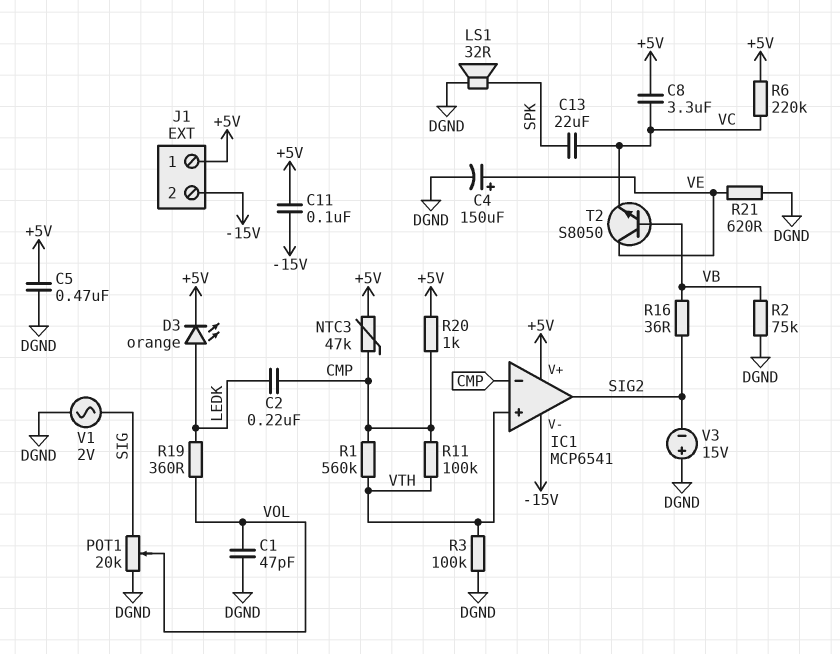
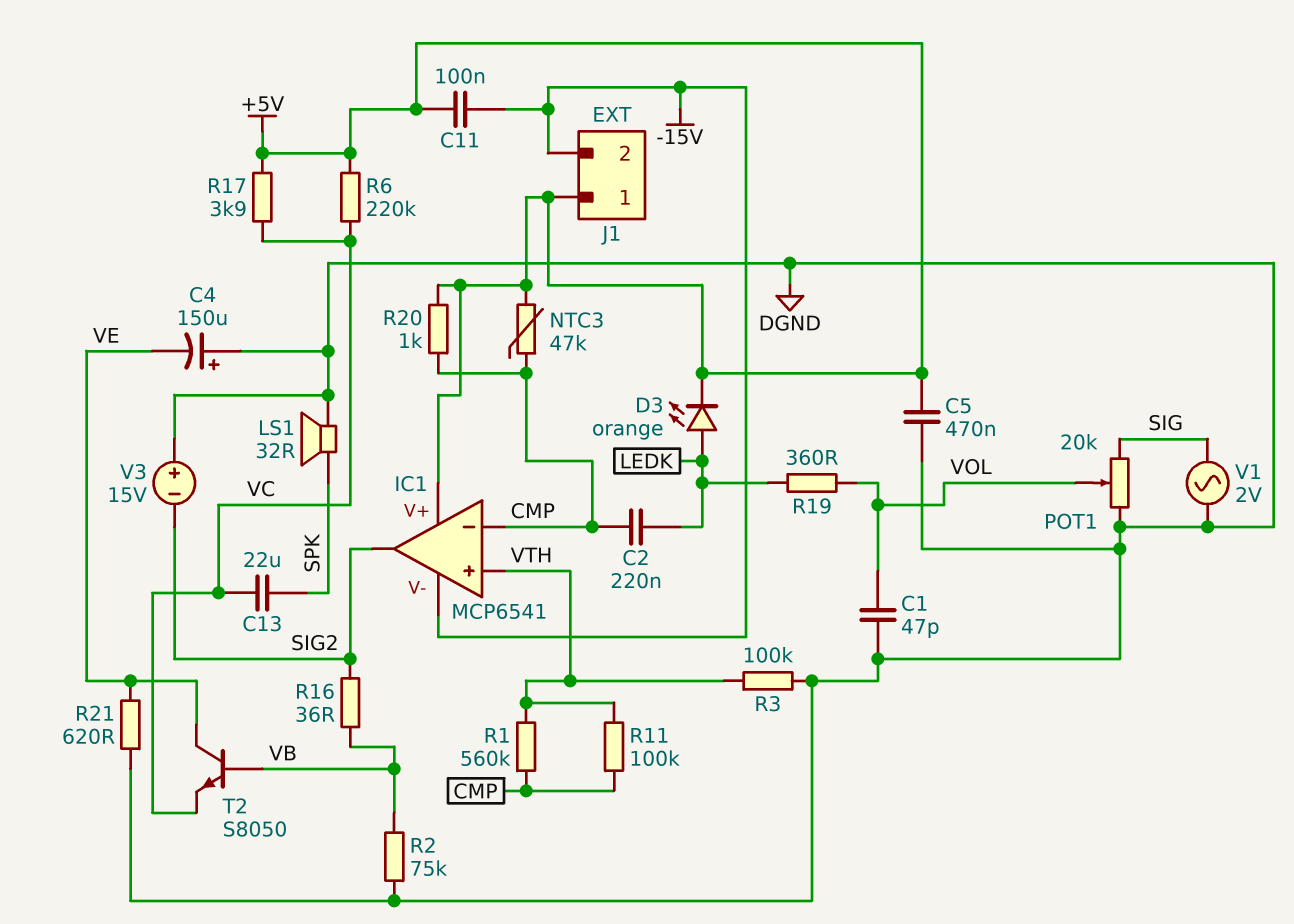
C4: 150uF (plus VE, minus DGND) -> 150uF (plus DGND, minus VE)
C8: 3.3uF (+5V, VC) -> none
R17: none -> 3.9k (+5V, VC)

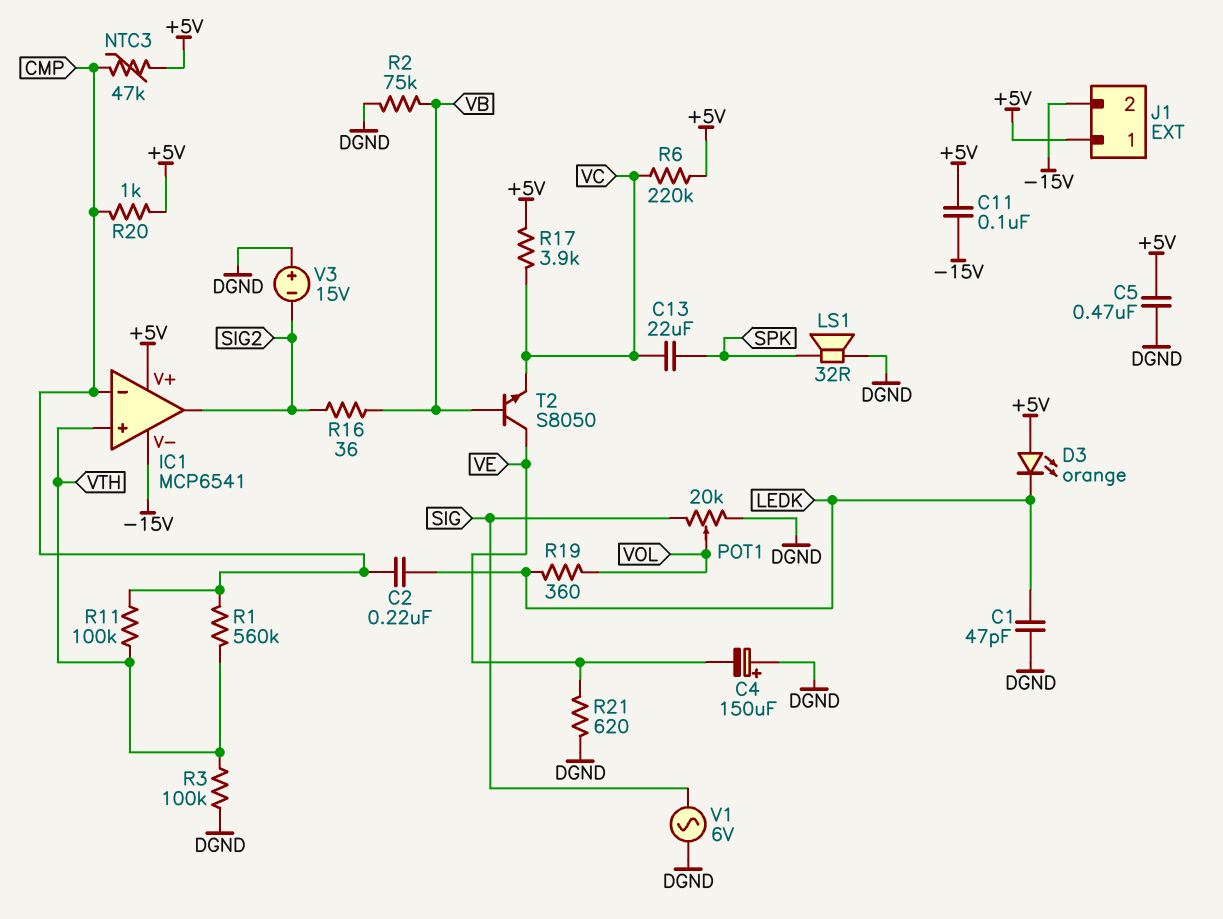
C1: 47pF (DGND, VOL) -> 47pF (DGND, LEDK)
D3: LED orange (A LEDK, K +5V) -> LED orange (A +5V, K LEDK)
V1: AC 2V (DGND, SIG) -> AC 6V (DGND, SIG)

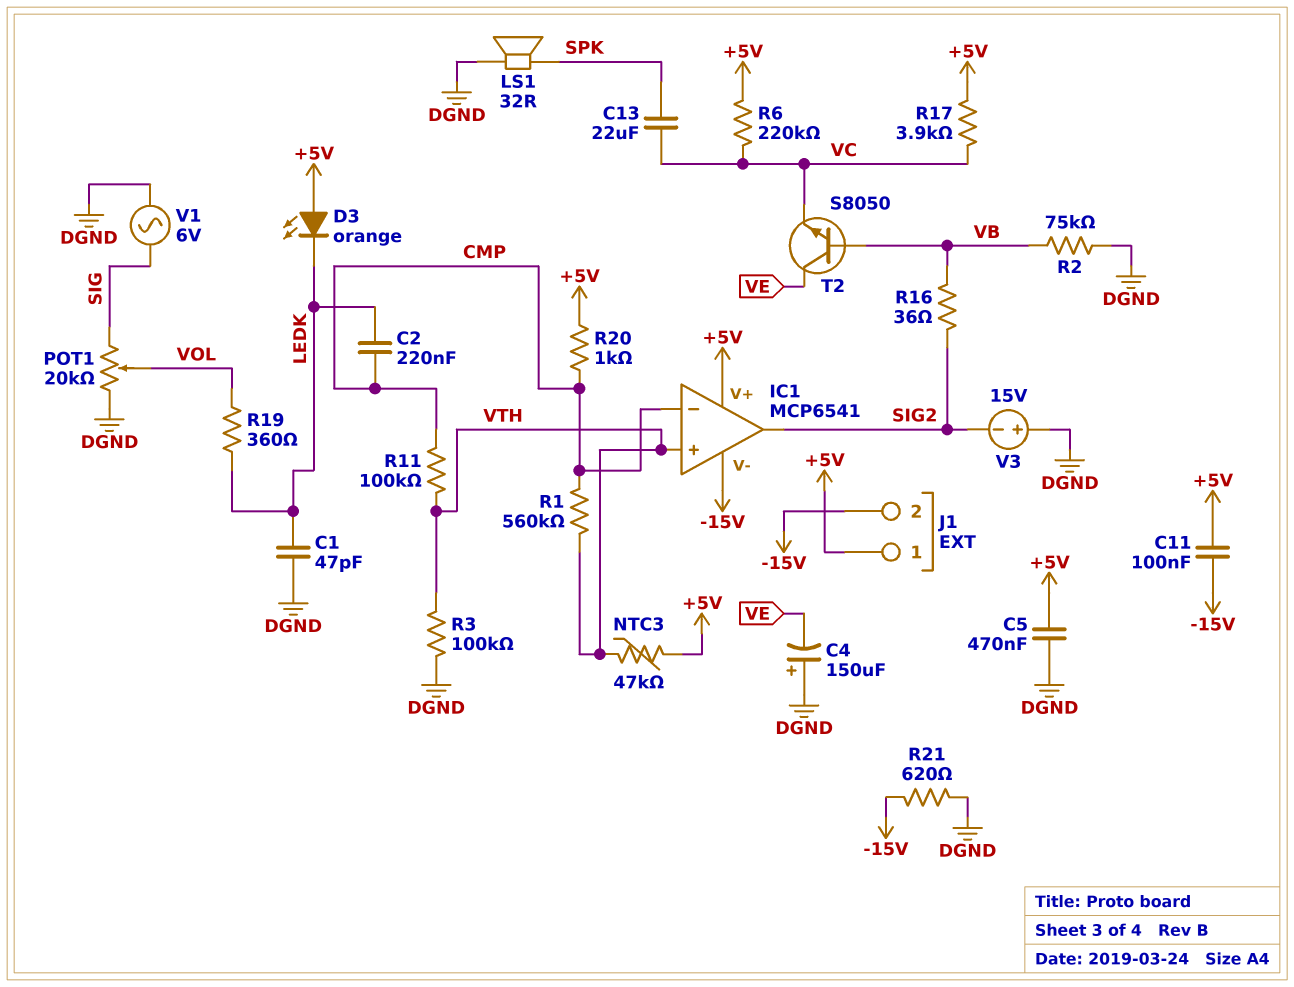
NTC3: 47k (+5V, CMP) -> 47k (+5V, VTH)
R21: 620 (DGND, VE) -> 620 (-15V, DGND)

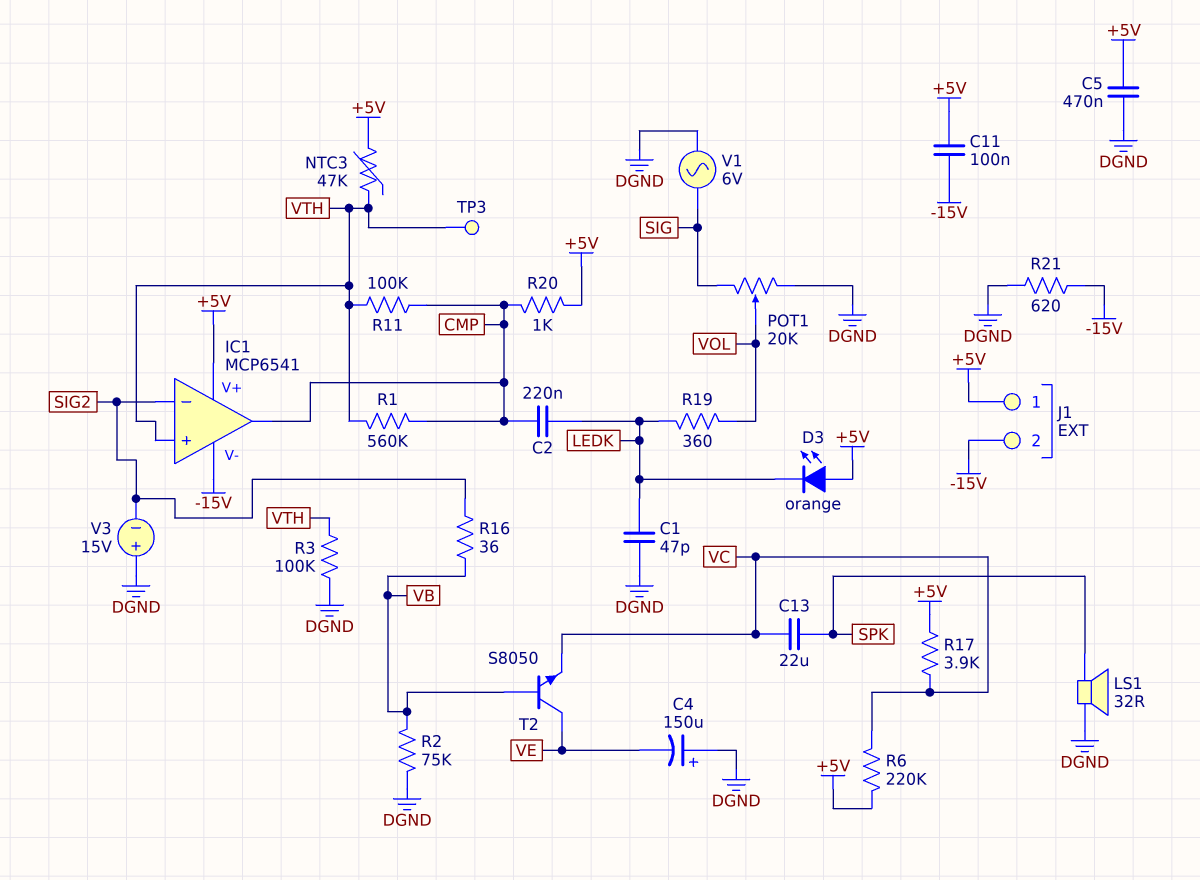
IC1 pin in-: CMP -> SIG2
IC1 pin out: SIG2 -> CMP
TP3: none -> test point (VTH)

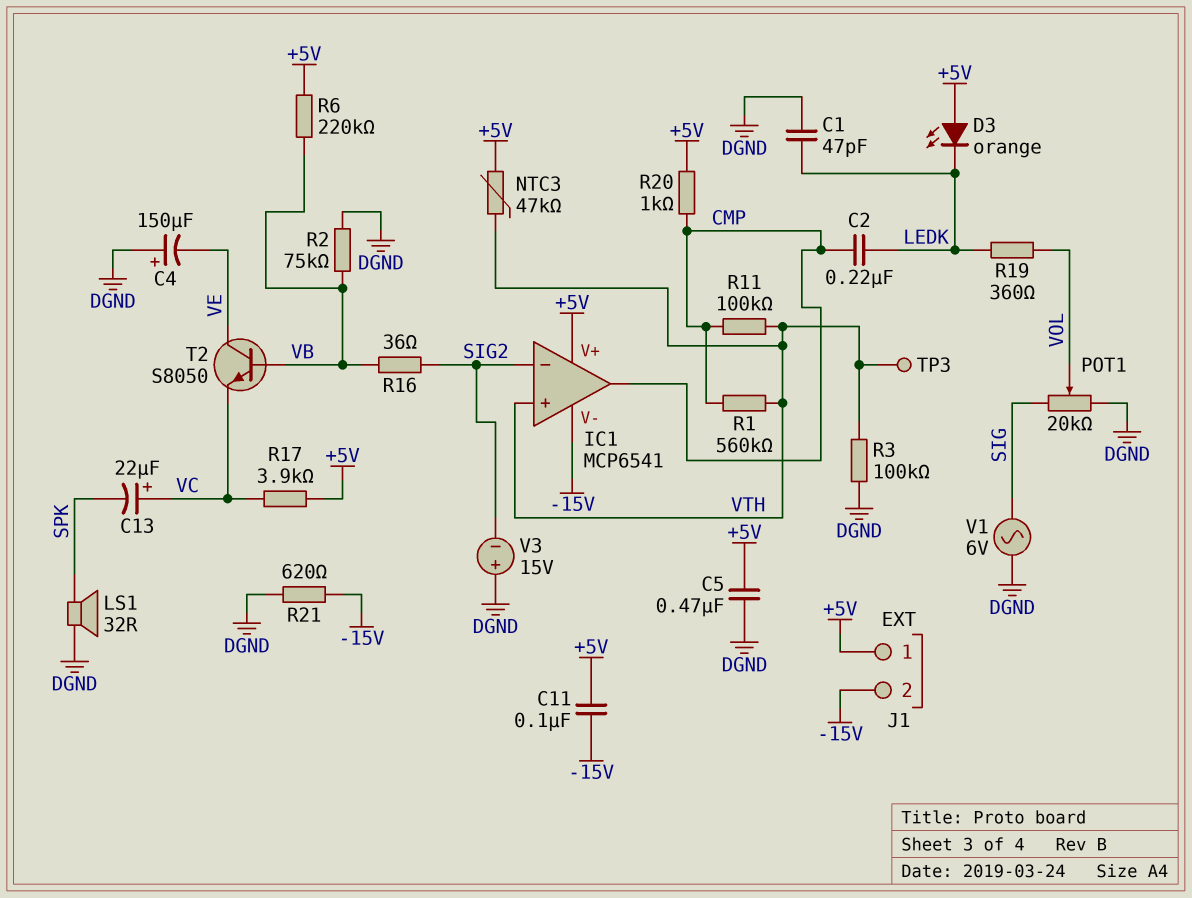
C13: 22uF (SPK, VC) -> 22uF (plus VC, minus SPK)
R6: 220k (+5V, VC) -> 220k (+5V, VB)

